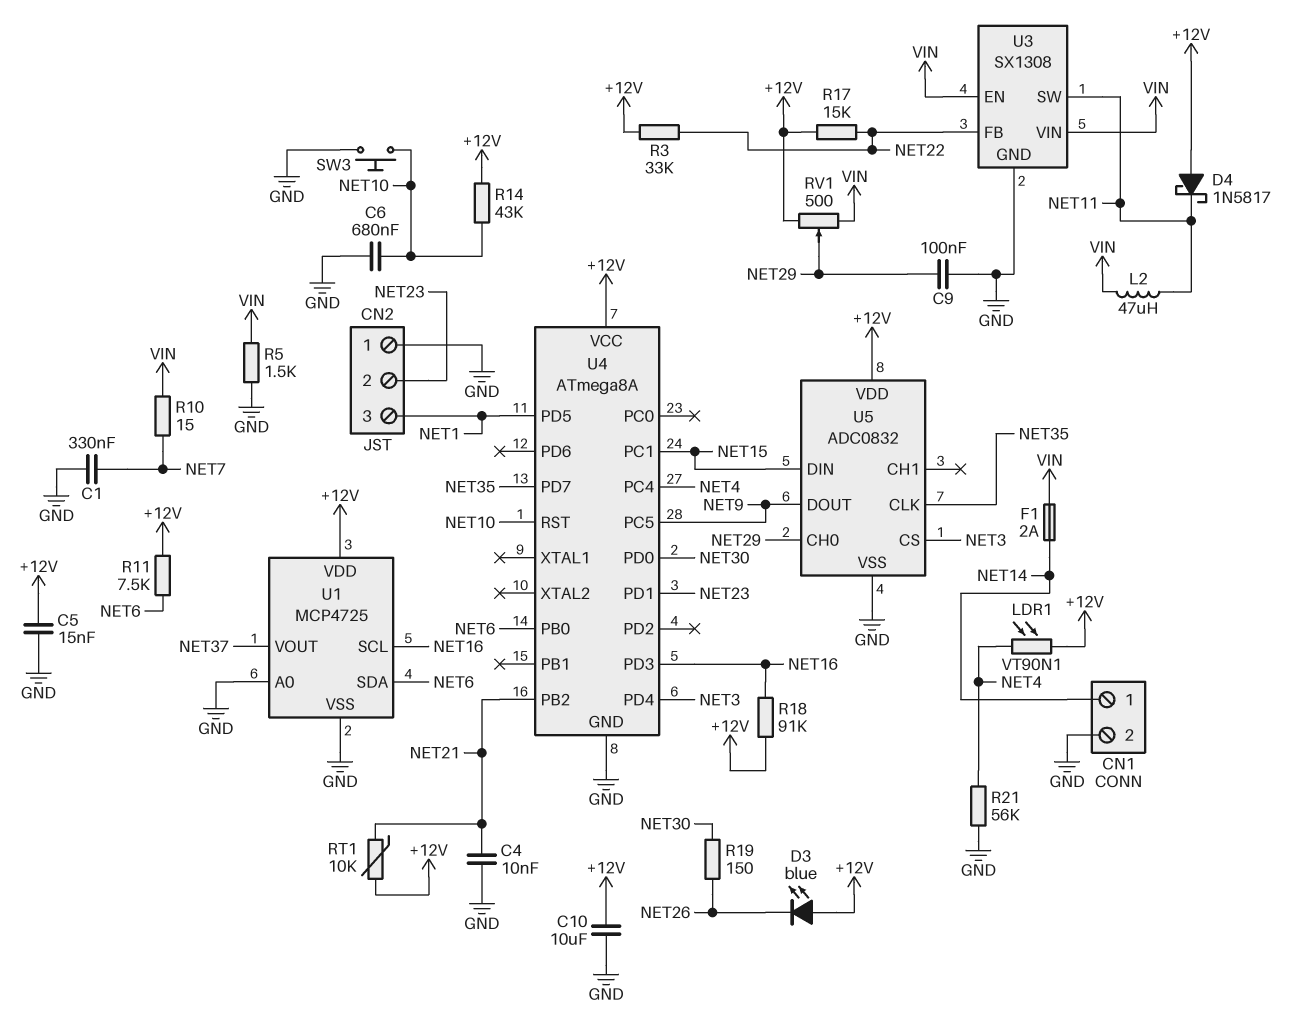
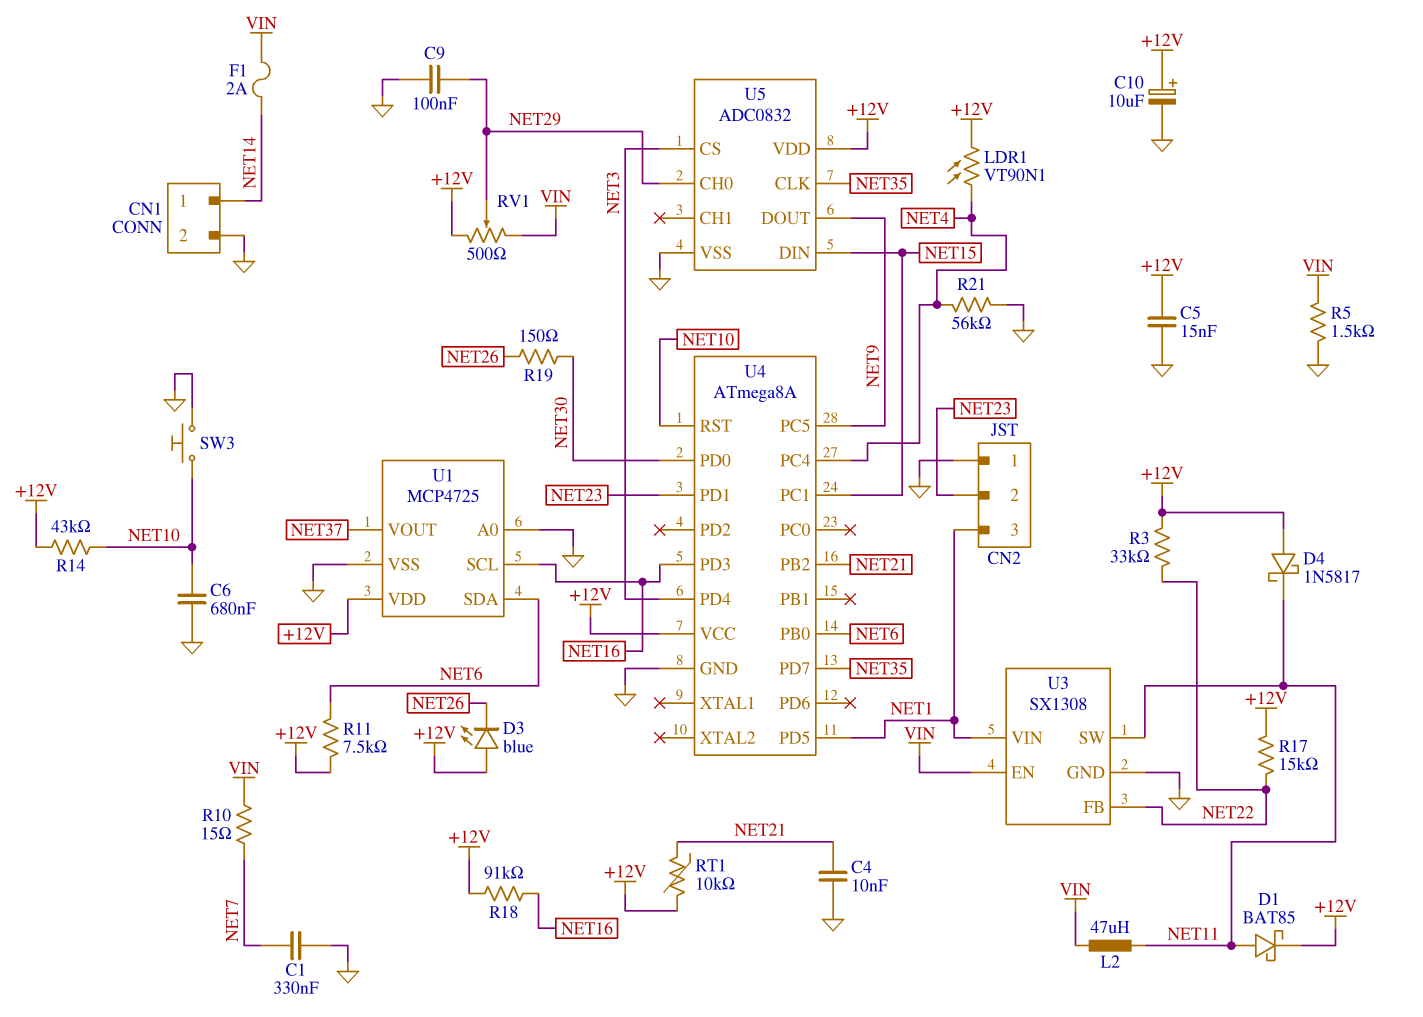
C10: 10uF (+12V, GND) -> 10uF (plus +12V, minus GND)
D1: none -> schottky BAT85 (A NET11, K +12V)
U3 pin VIN: VIN -> NET1

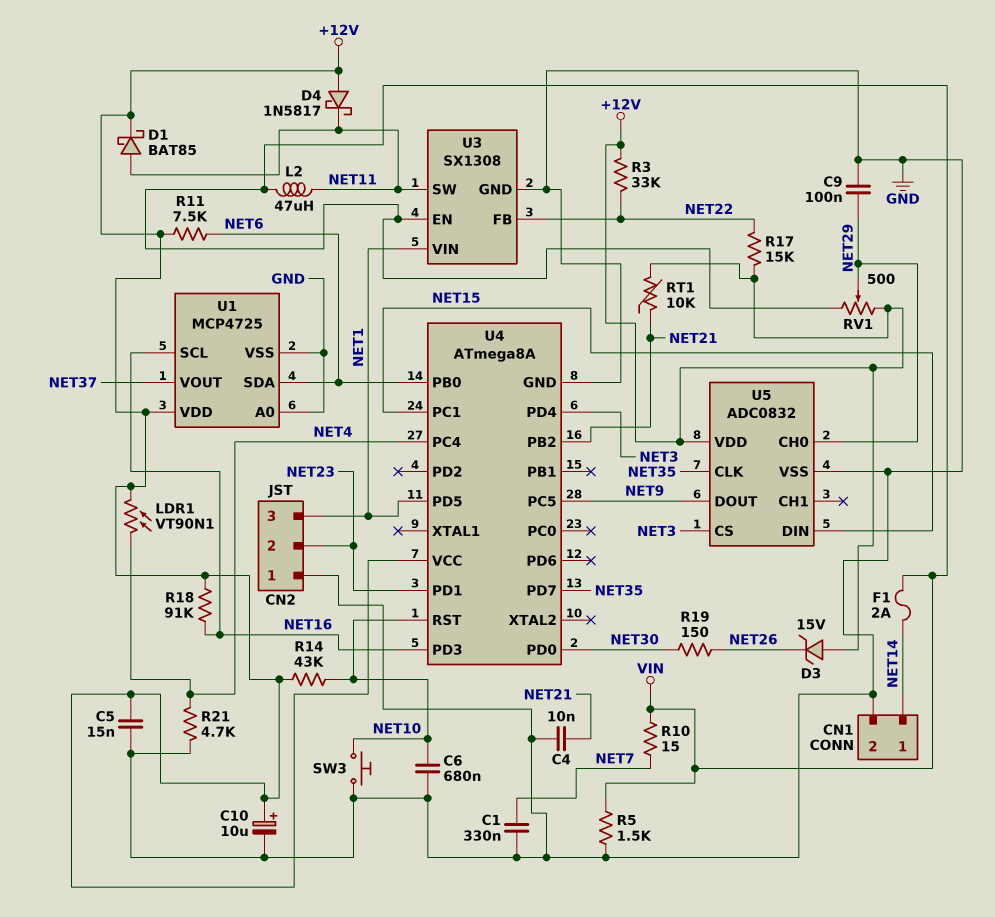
D3: LED blue (A +12V, K NET26) -> zener 15V (A +12V, K NET26)
R21: 56k (GND, NET4) -> 4.7k (GND, NET4)

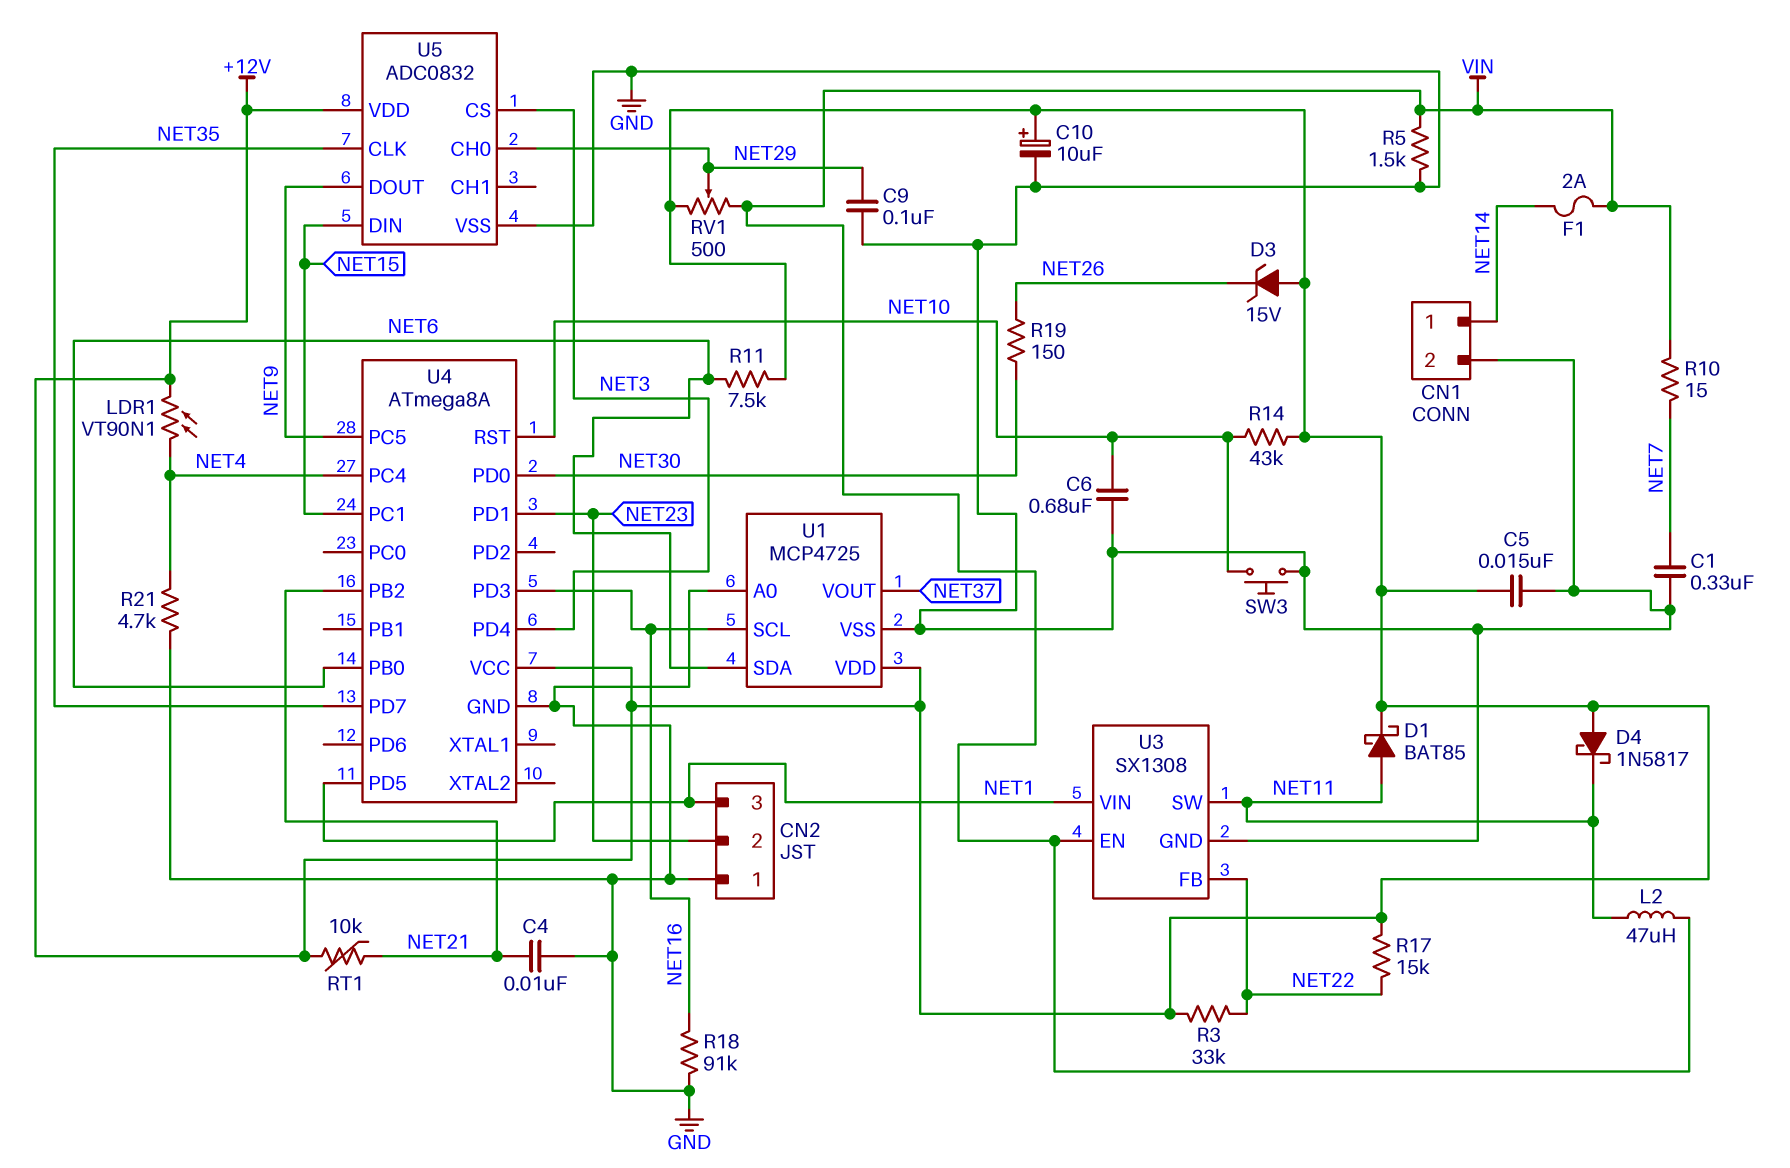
R18: 91k (+12V, NET16) -> 91k (GND, NET16)

